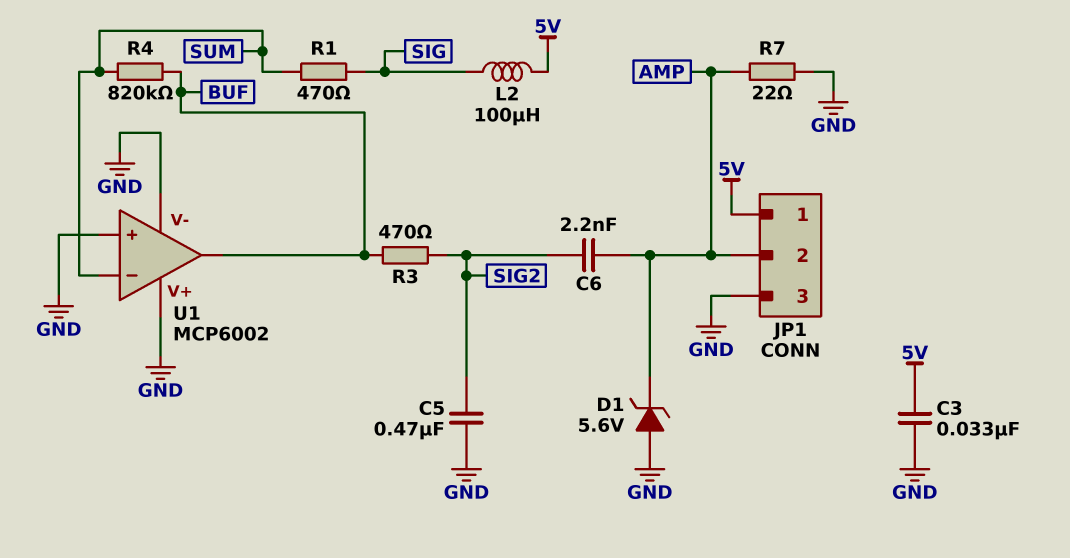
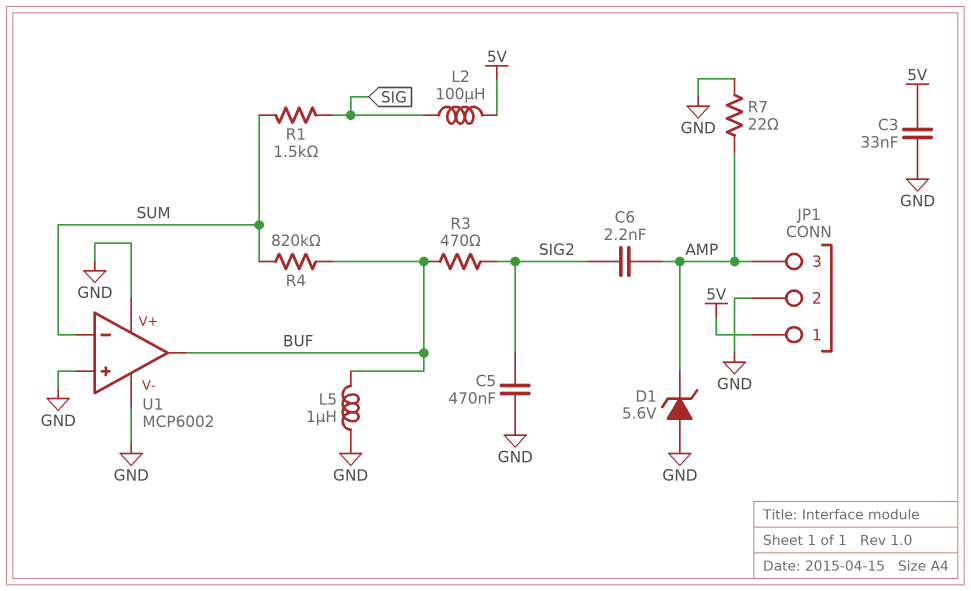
JP1 pin 2: AMP -> GND
JP1 pin 3: GND -> AMP
L5: none -> 1uH (BUF, GND)
R1: 470 (SIG, SUM) -> 1.5k (SIG, SUM)

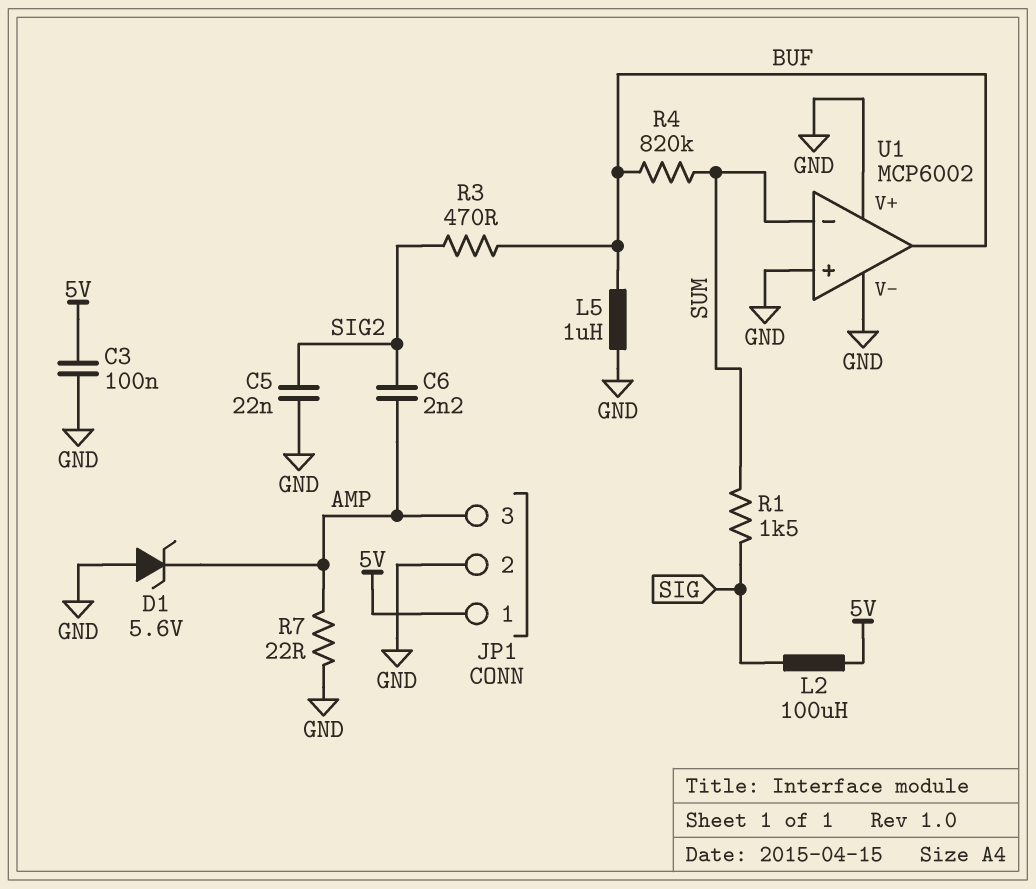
C3: 33nF (5V, GND) -> 100nF (5V, GND)
C5: 470nF (GND, SIG2) -> 22nF (GND, SIG2)

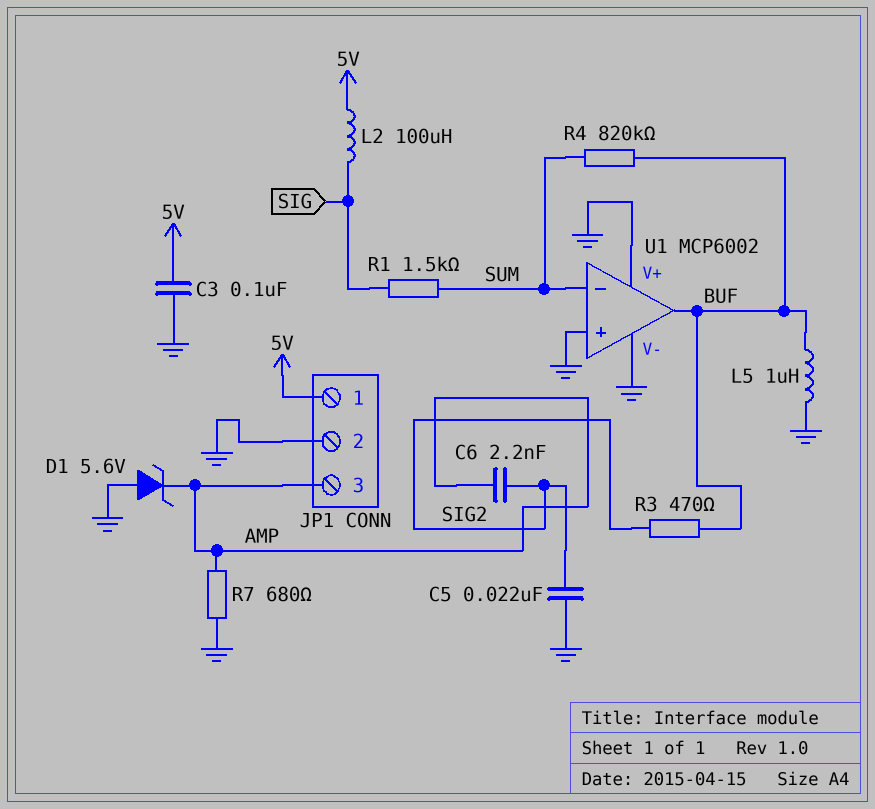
R7: 22 (AMP, GND) -> 680 (AMP, GND)

